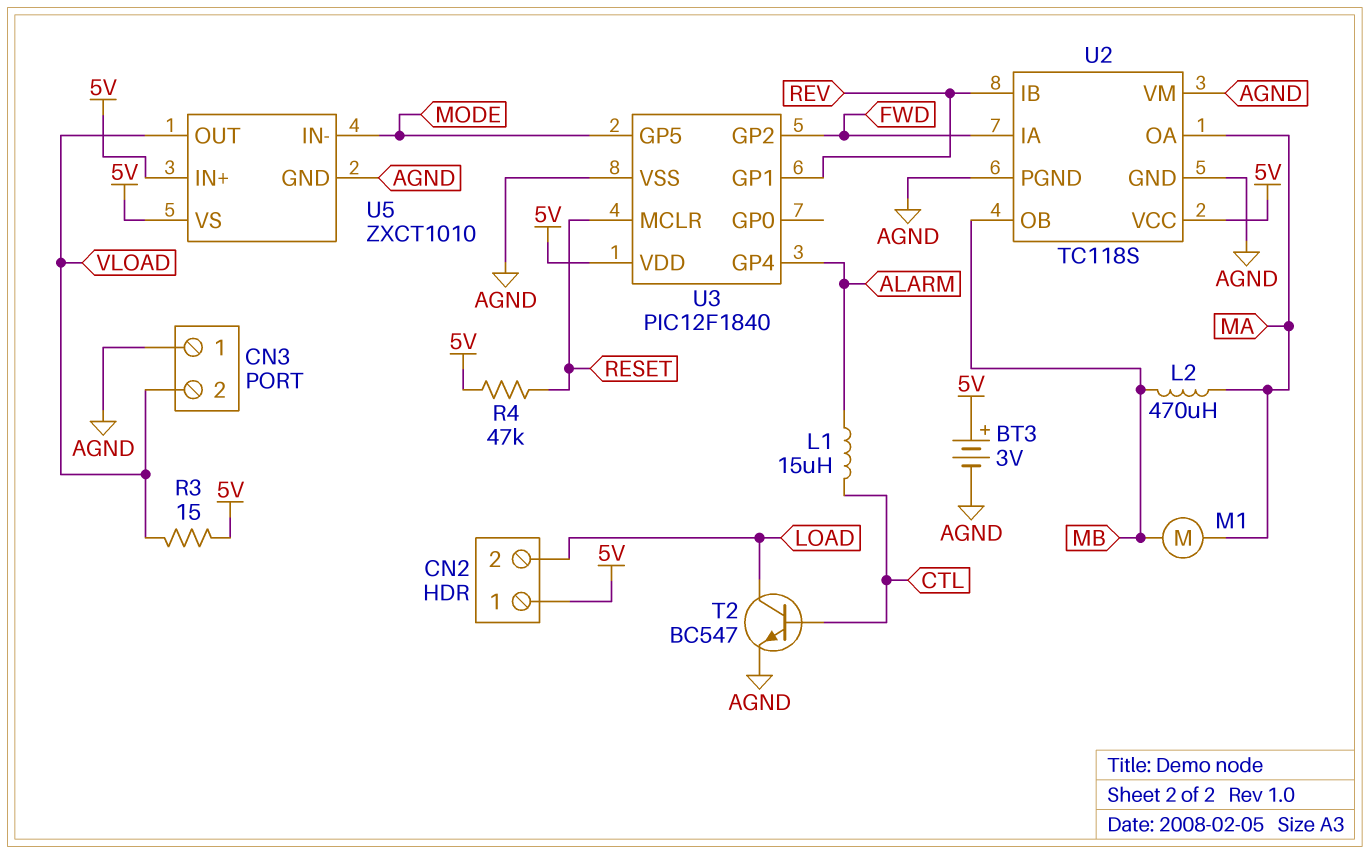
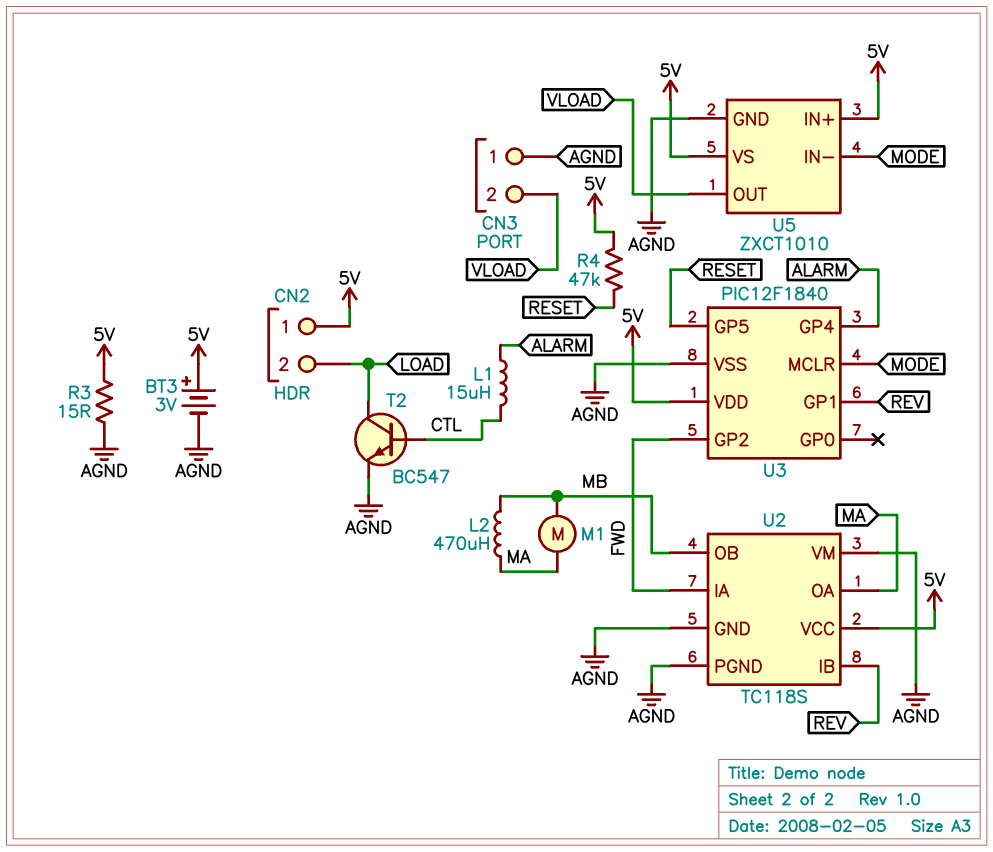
R3: 15 (5V, VLOAD) -> 15 (5V, AGND)
U3 pin GP5: MODE -> RESET
U3 pin MCLR: RESET -> MODE

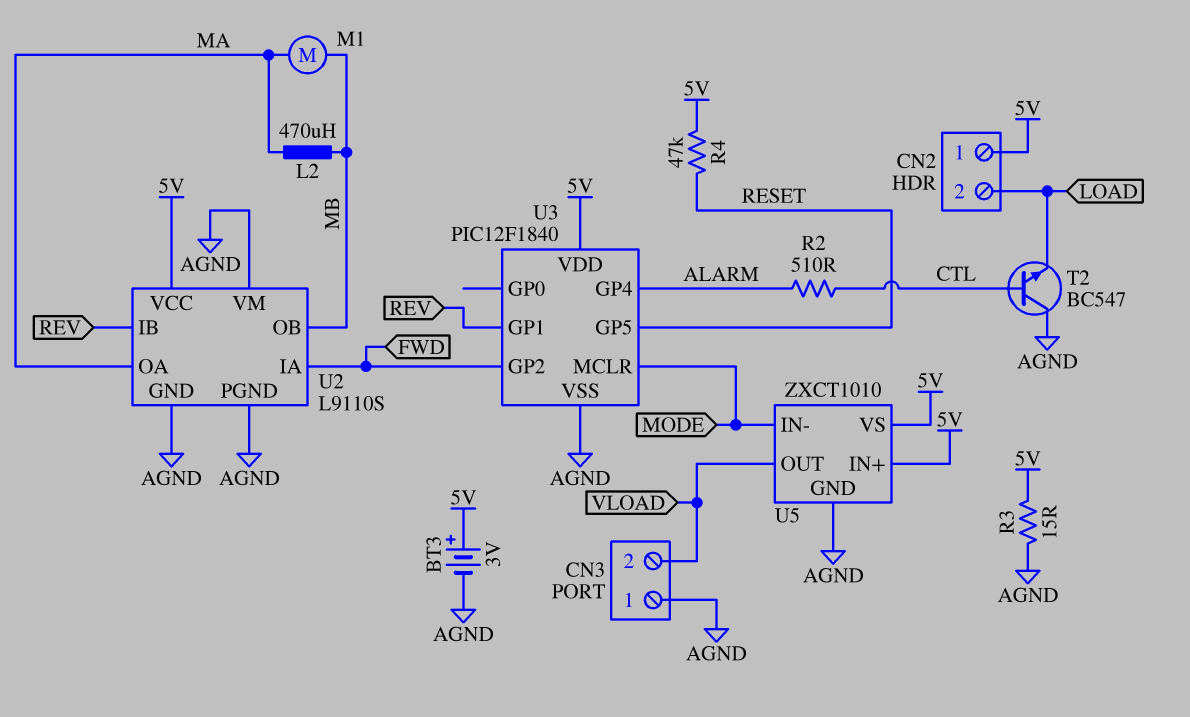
L1: 15uH (ALARM, CTL) -> none
R2: none -> 510 (ALARM, CTL)
T2: NPN BC547 (B CTL, C LOAD, E AGND) -> NPN BC547 (B CTL, C AGND, E LOAD)
U2: TC118S -> L9110S

